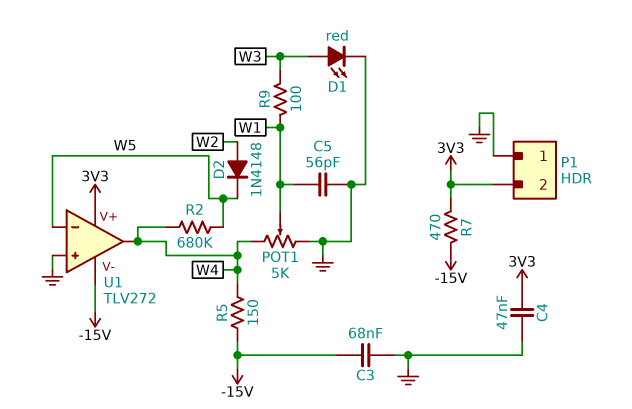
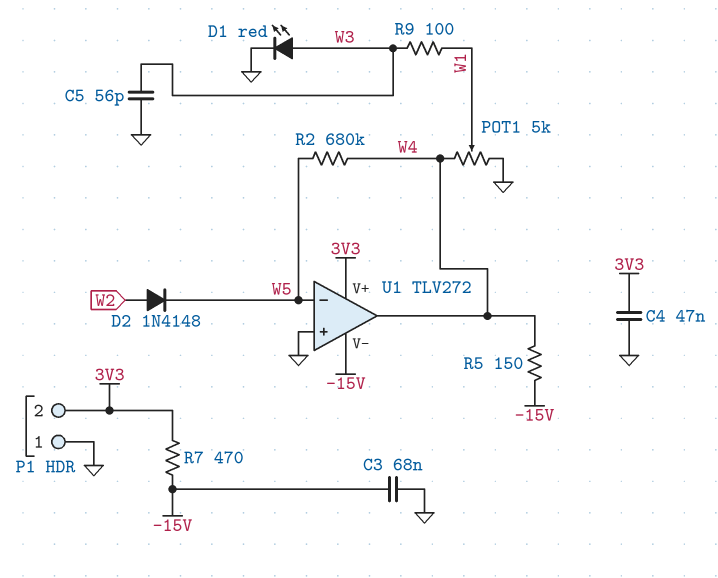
C5: 56pF (GND, W1) -> 56pF (GND, W3)

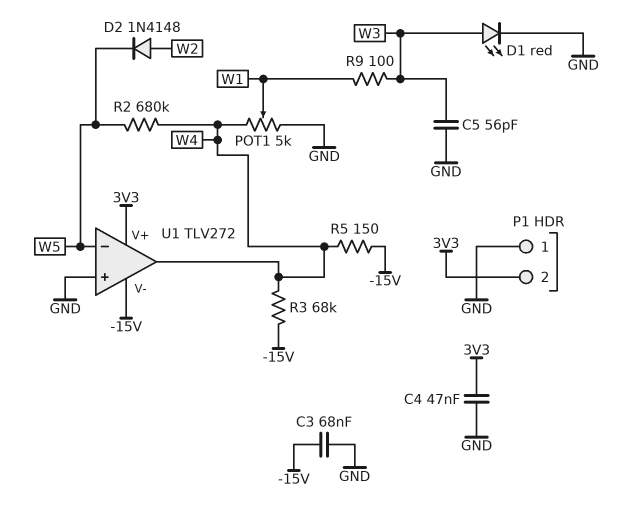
R3: none -> 68k (-15V, W4)
R7: 470 (-15V, 3V3) -> none

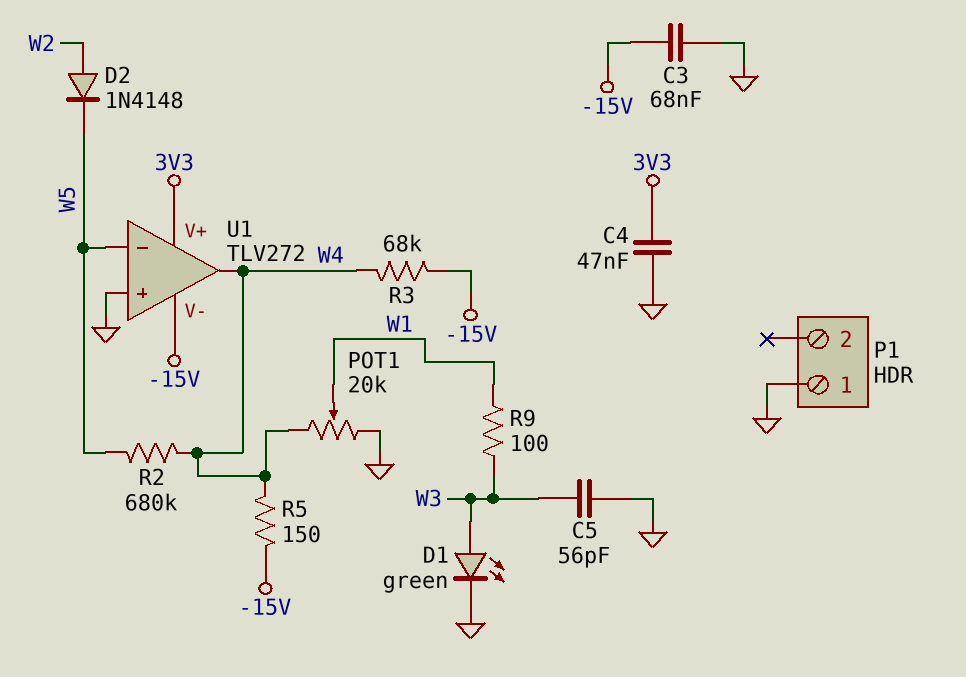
D1: LED red (A W3, K GND) -> LED green (A W3, K GND)
P1 pin 2: 3V3 -> none
POT1: 5k (GND, W4, wiper W1) -> 20k (GND, W4, wiper W1)

